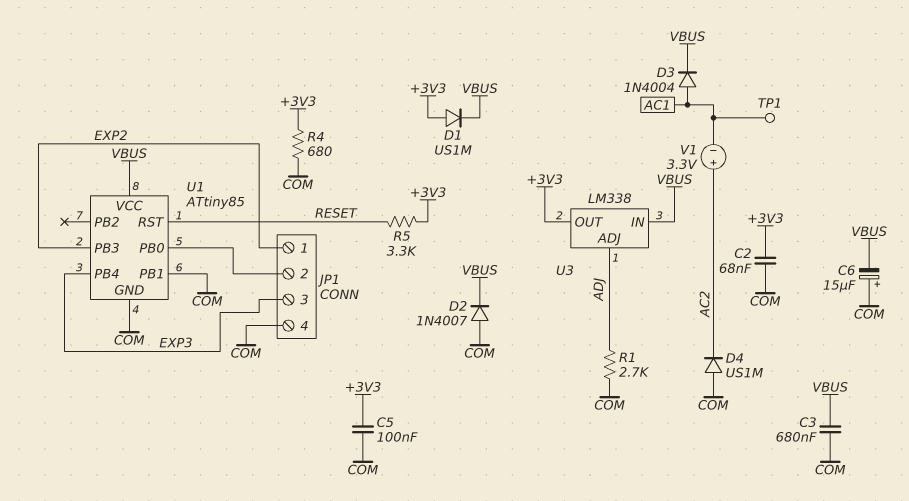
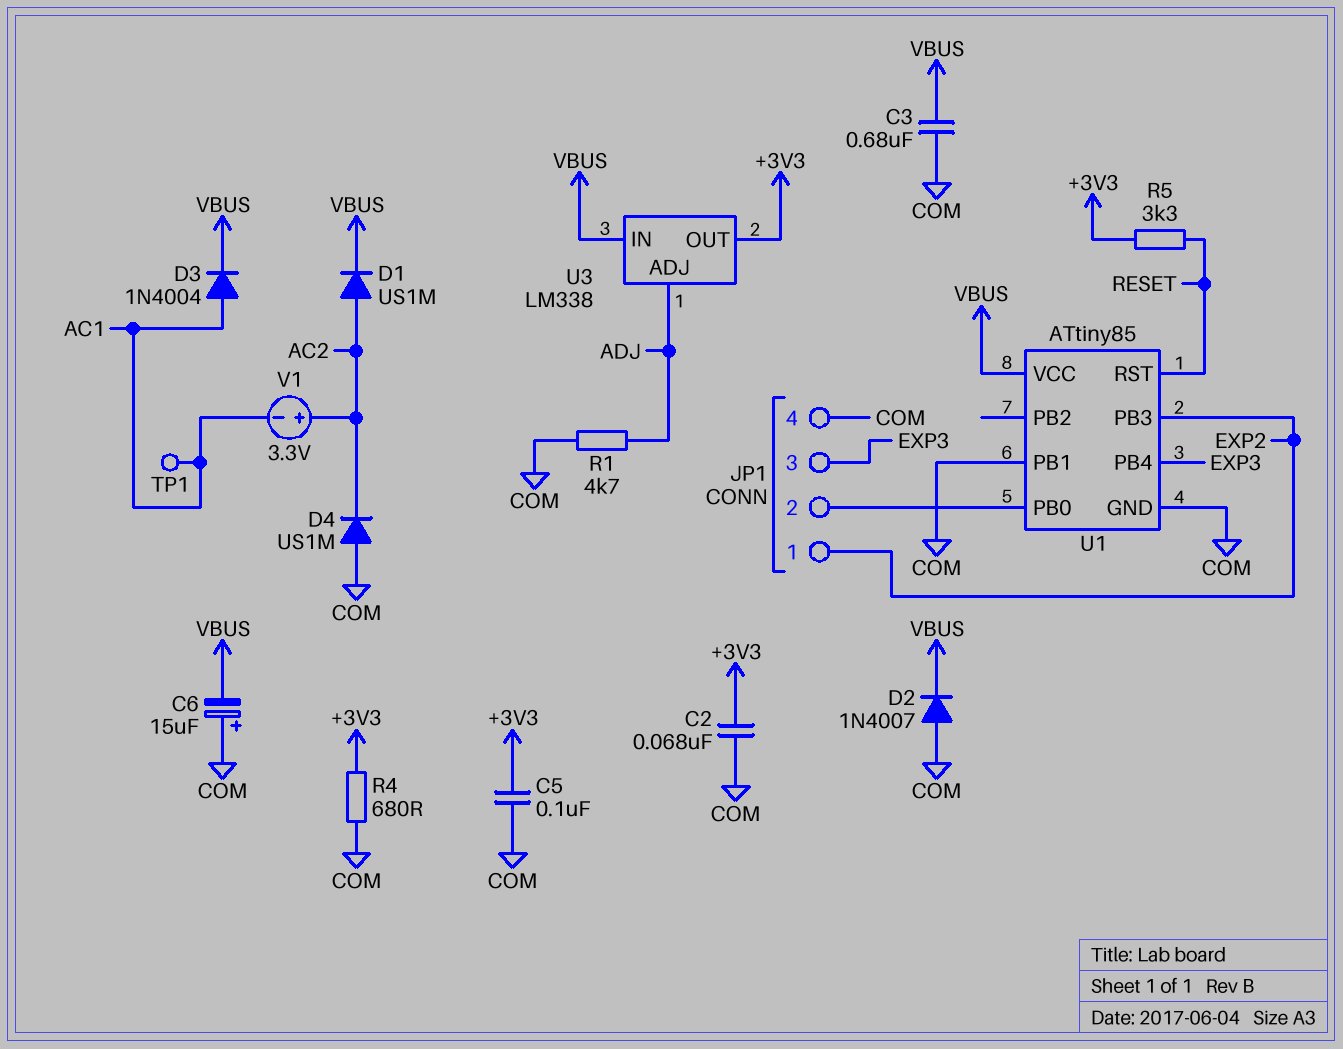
D1: diode US1M (A +3V3, K VBUS) -> diode US1M (A AC2, K VBUS)
R1: 2.7k (ADJ, COM) -> 4.7k (ADJ, COM)

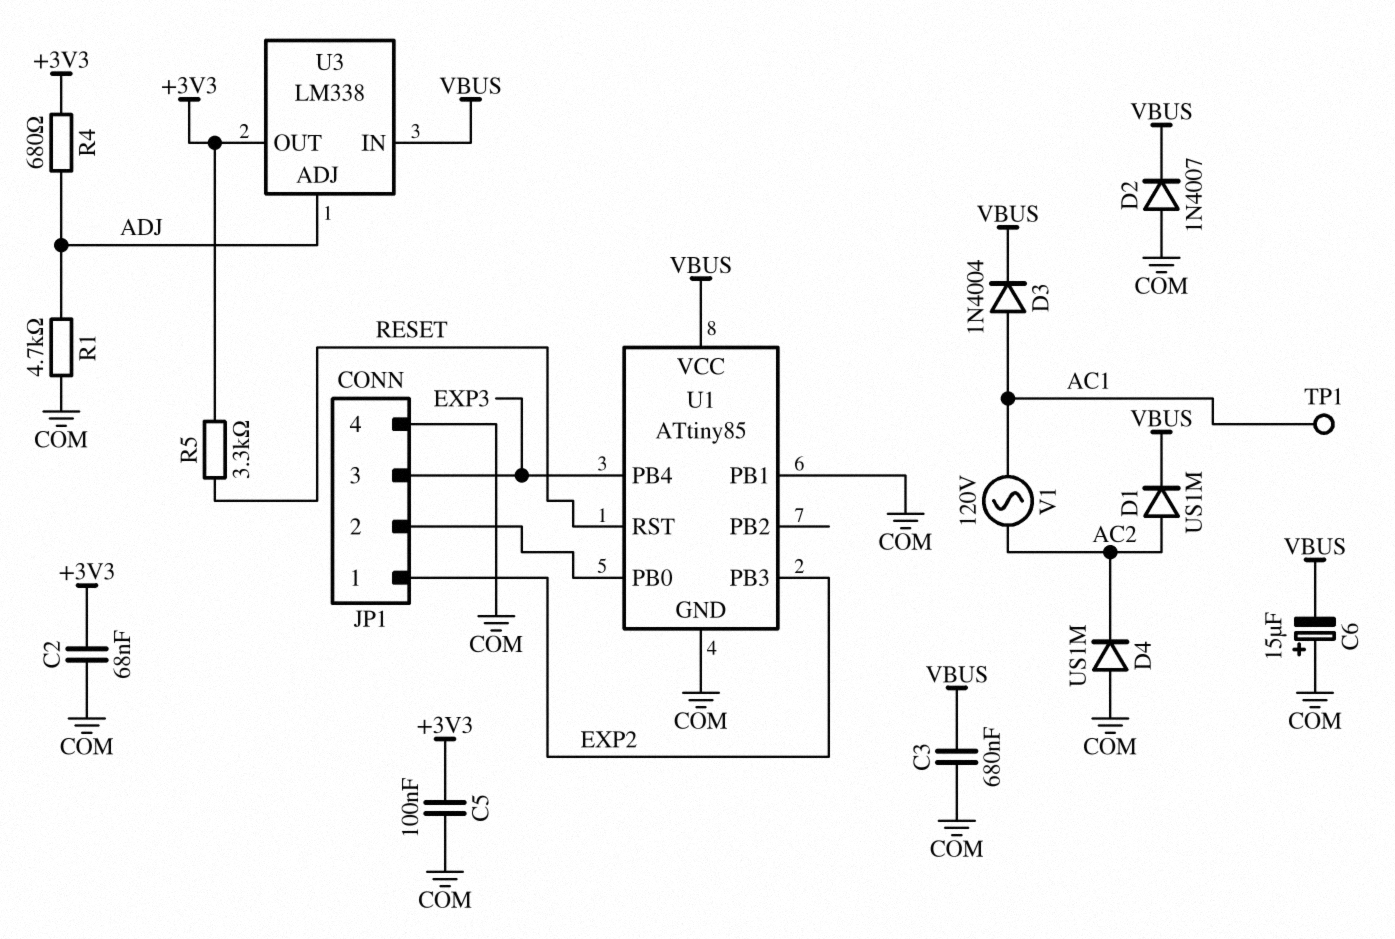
R4: 680 (+3V3, COM) -> 680 (+3V3, ADJ)
V1: 3.3V (plus AC2, minus AC1) -> AC 120V (AC1, AC2)

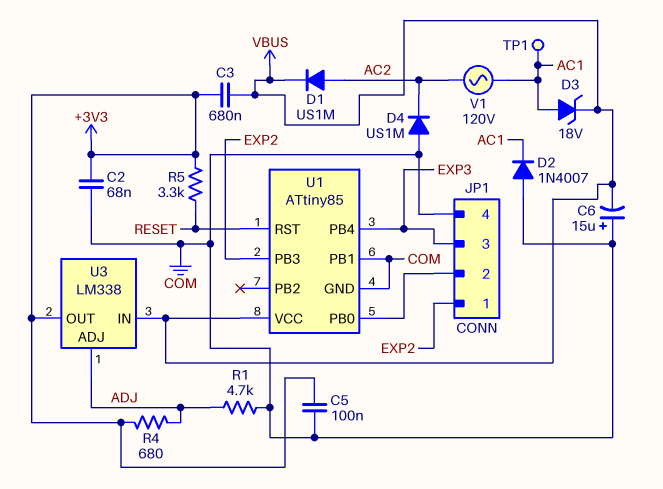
C3: 680nF (COM, VBUS) -> 680nF (+3V3, VBUS)
D2: diode 1N4007 (A COM, K VBUS) -> diode 1N4007 (A COM, K AC1)
D3: diode 1N4004 (A AC1, K VBUS) -> zener 18V (A AC1, K VBUS)

